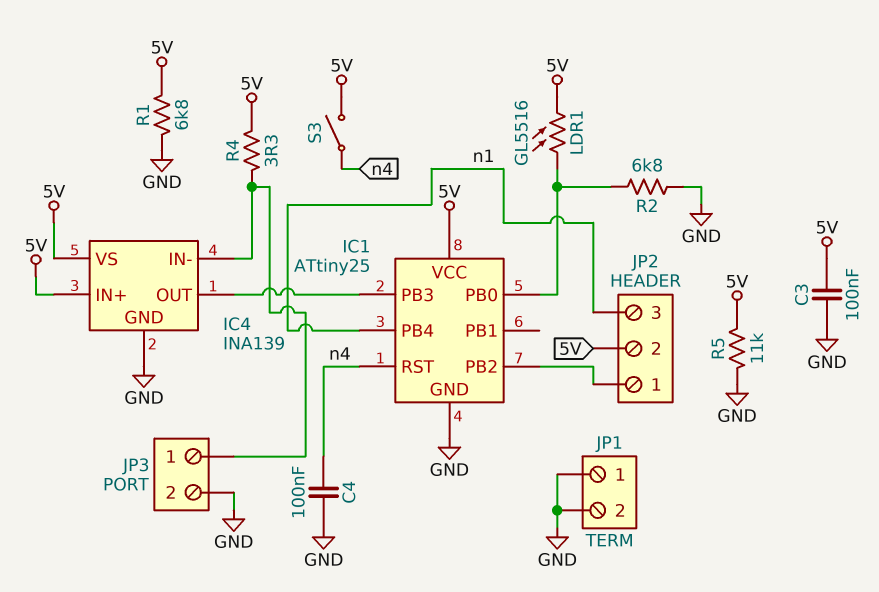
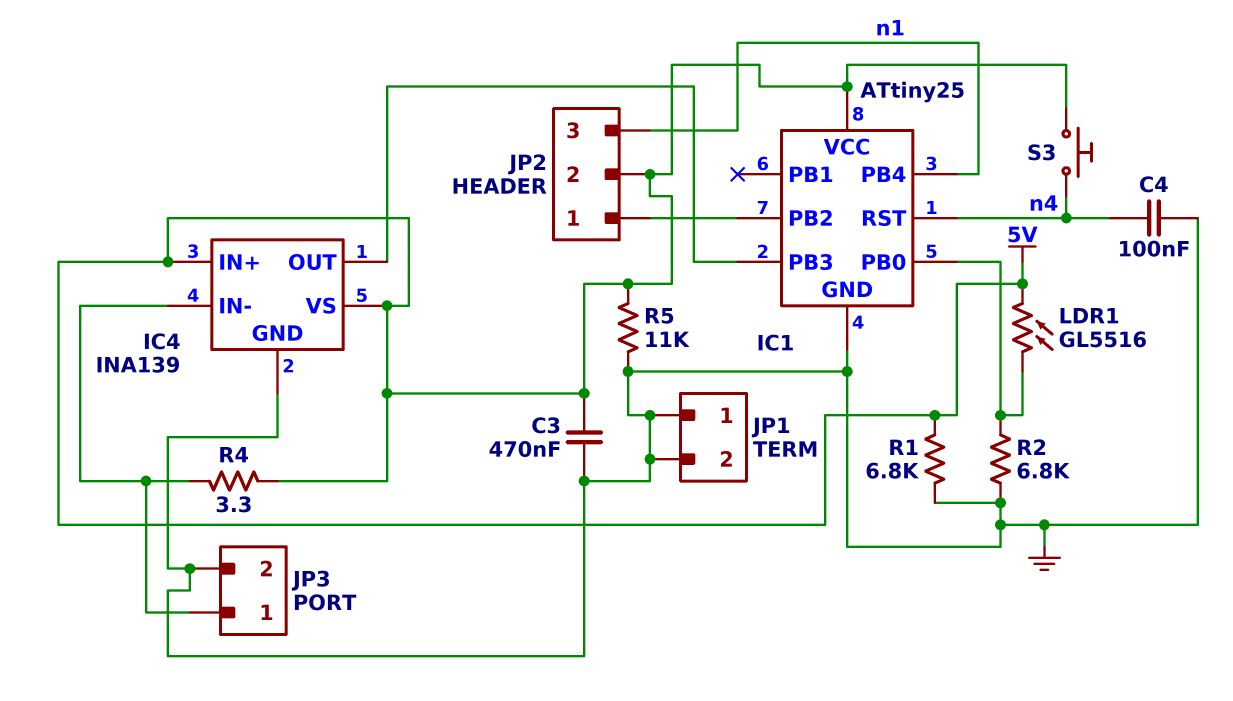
C3: 100nF (5V, GND) -> 470nF (5V, GND)
S3: switch (5V, n4) -> button (5V, n4)

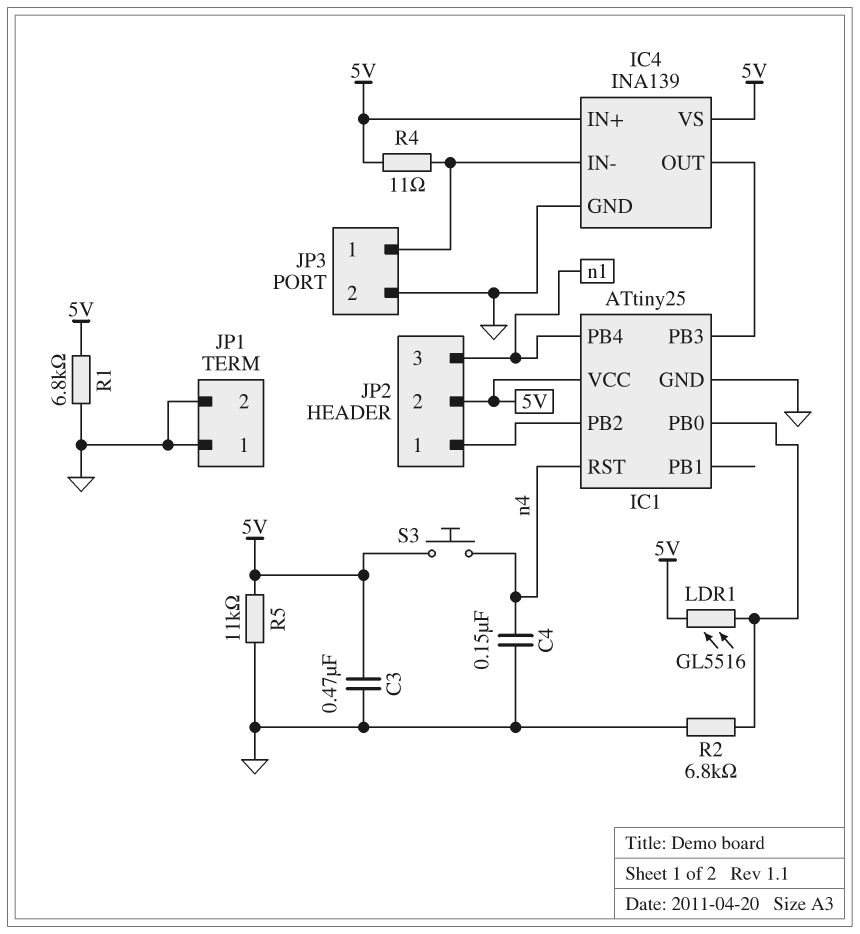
C4: 100nF (GND, n4) -> 150nF (GND, n4)
R4: 3.3 (5V, IC4/IN-) -> 11 (5V, IC4/IN-)

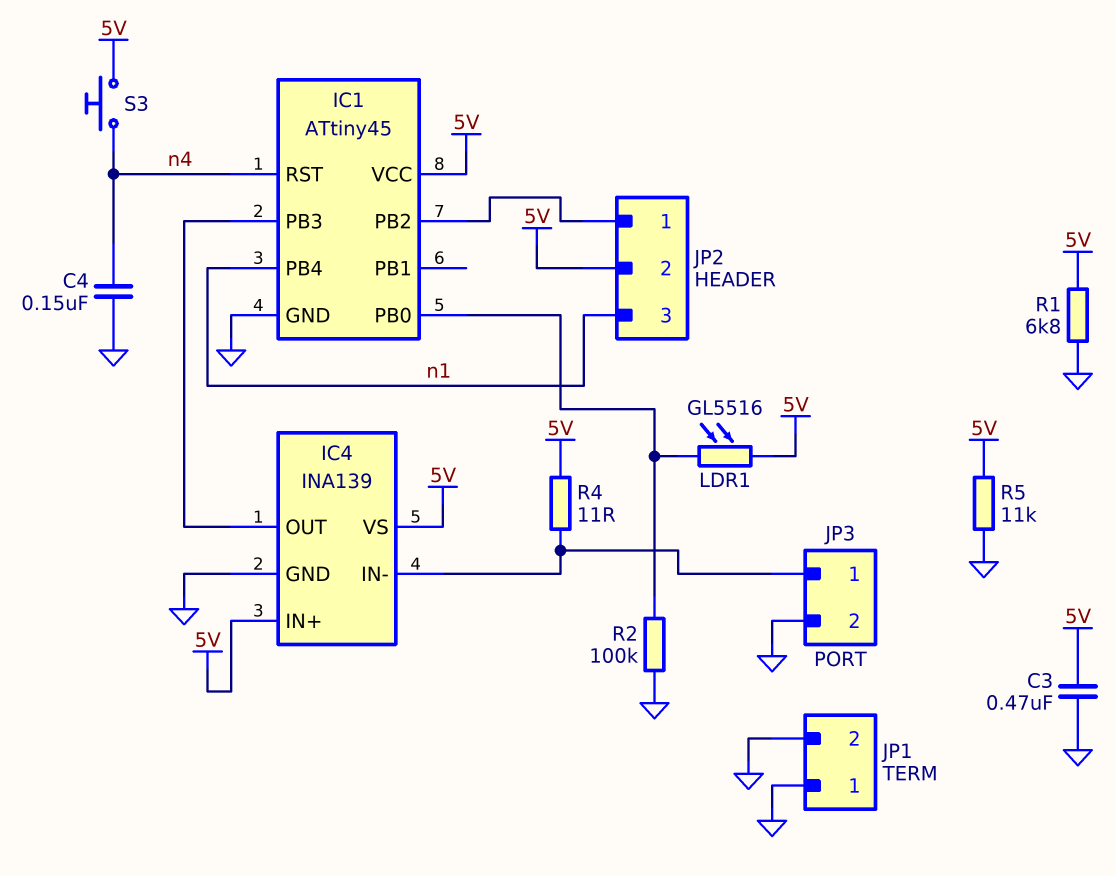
IC1: ATtiny25 -> ATtiny45
R2: 6.8k (GND, IC1/PB0) -> 100k (GND, IC1/PB0)

